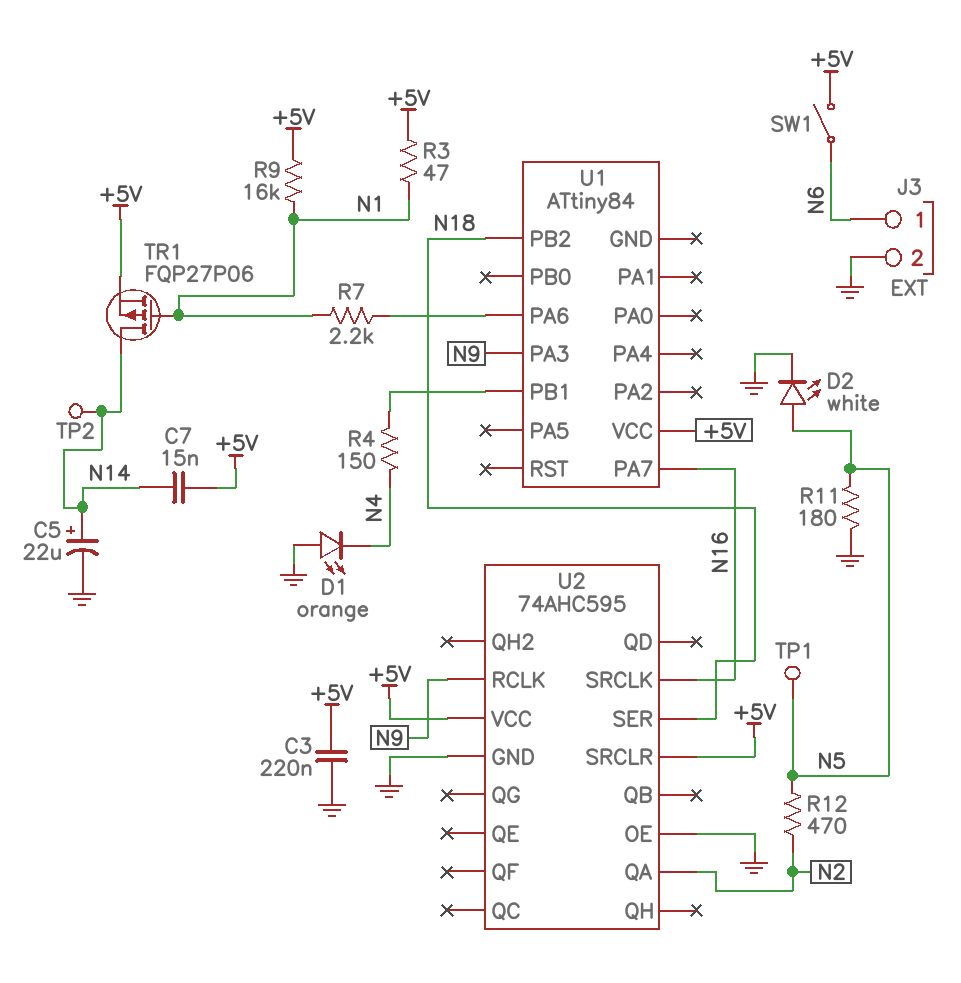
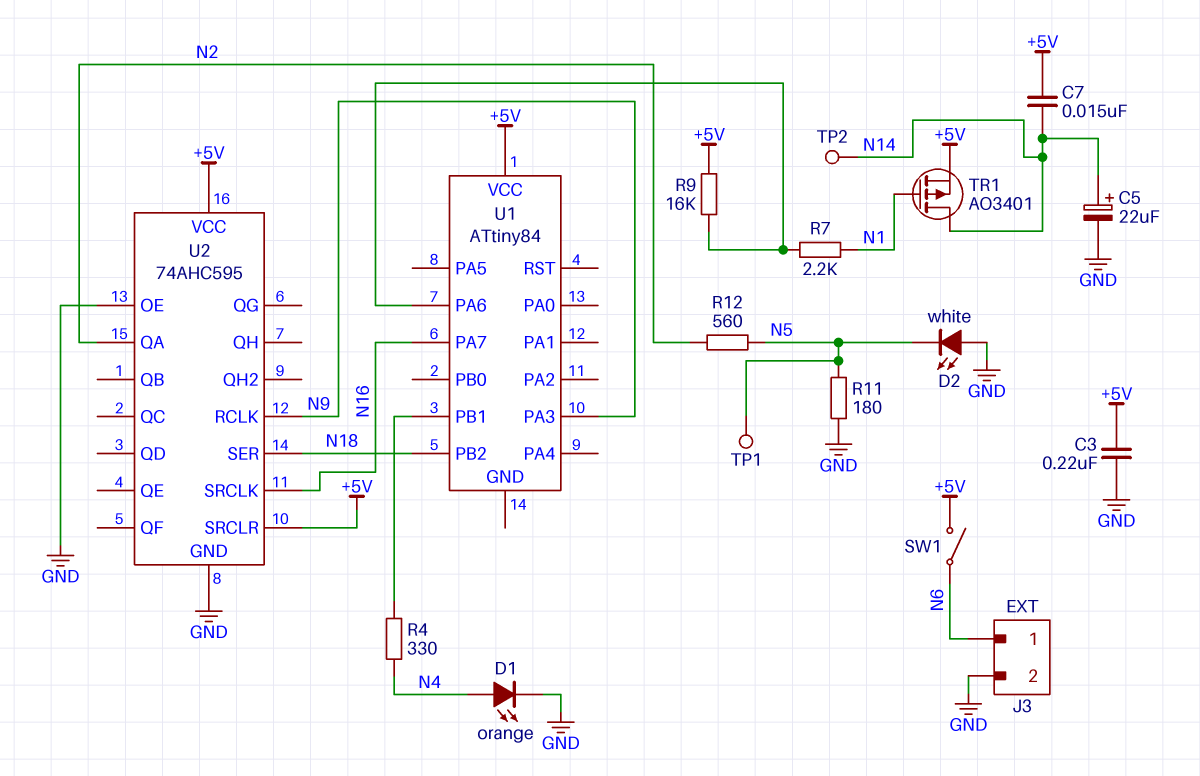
D1: LED orange (A GND, K N4) -> LED orange (A N4, K GND)
D2: LED white (A N5, K GND) -> LED white (A GND, K N5)
R3: 47 (+5V, N1) -> none
R4: 150 (N4, U1/PB1) -> 330 (N4, U1/PB1)
R9: 16k (+5V, N1) -> 16k (+5V, U1/PA6)
R12: 470 (N2, N5) -> 560 (N2, N5)
TR1: PMOS FQP27P06 (G N1, D N14, S +5V) -> PMOS AO3401 (G N1, D N14, S +5V)

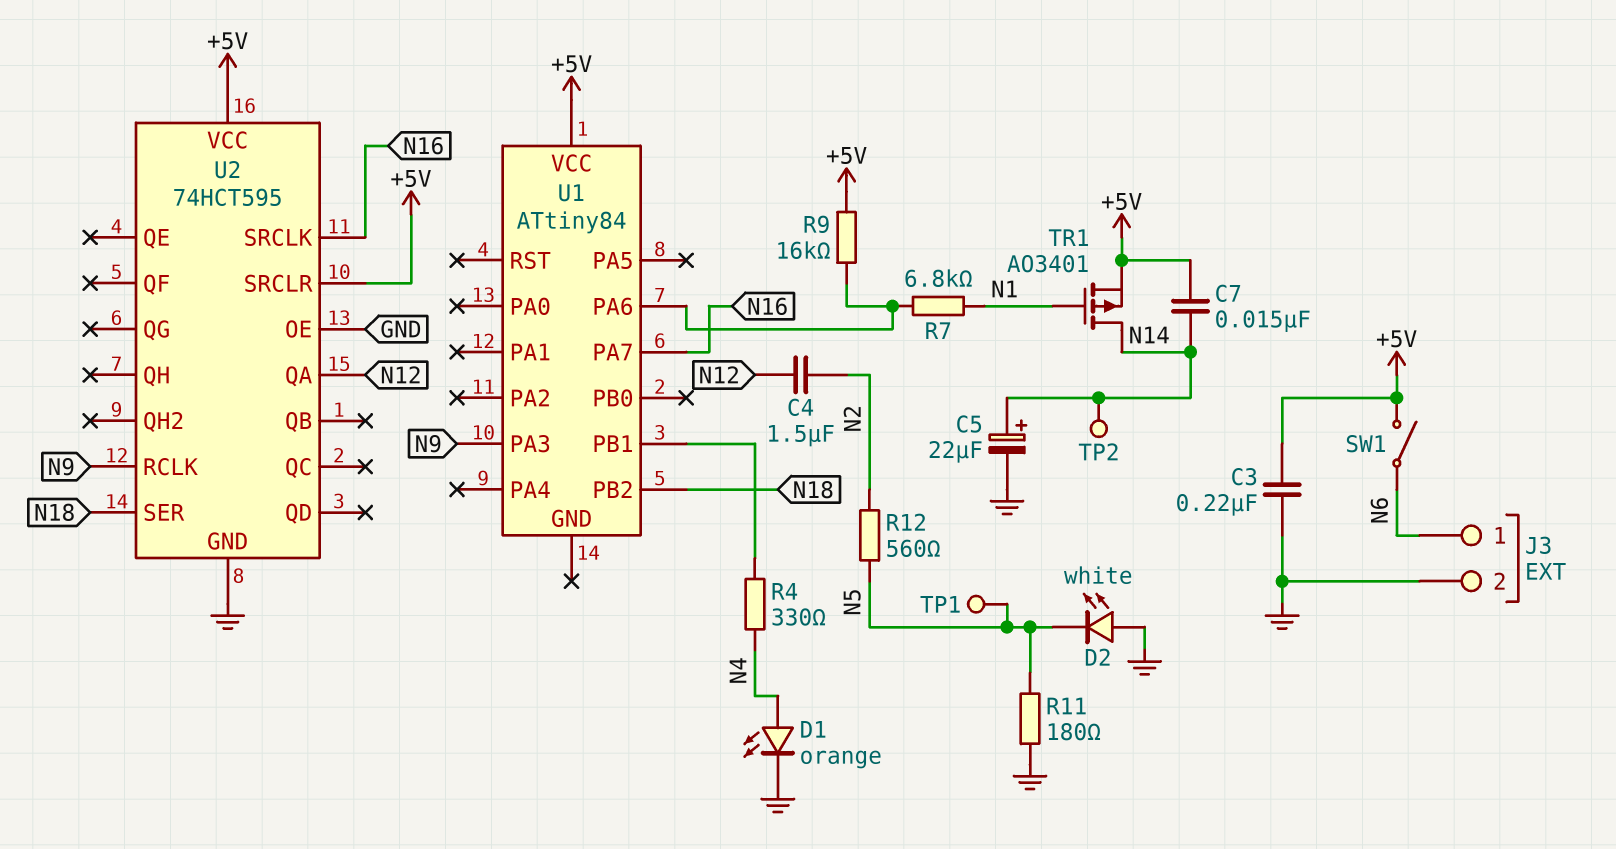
C4: none -> 1.5uF (N2, N12)
R7: 2.2k (N1, U1/PA6) -> 6.8k (N1, U1/PA6)
U2: 74AHC595 -> 74HCT595
U2 pin QA: N2 -> N12

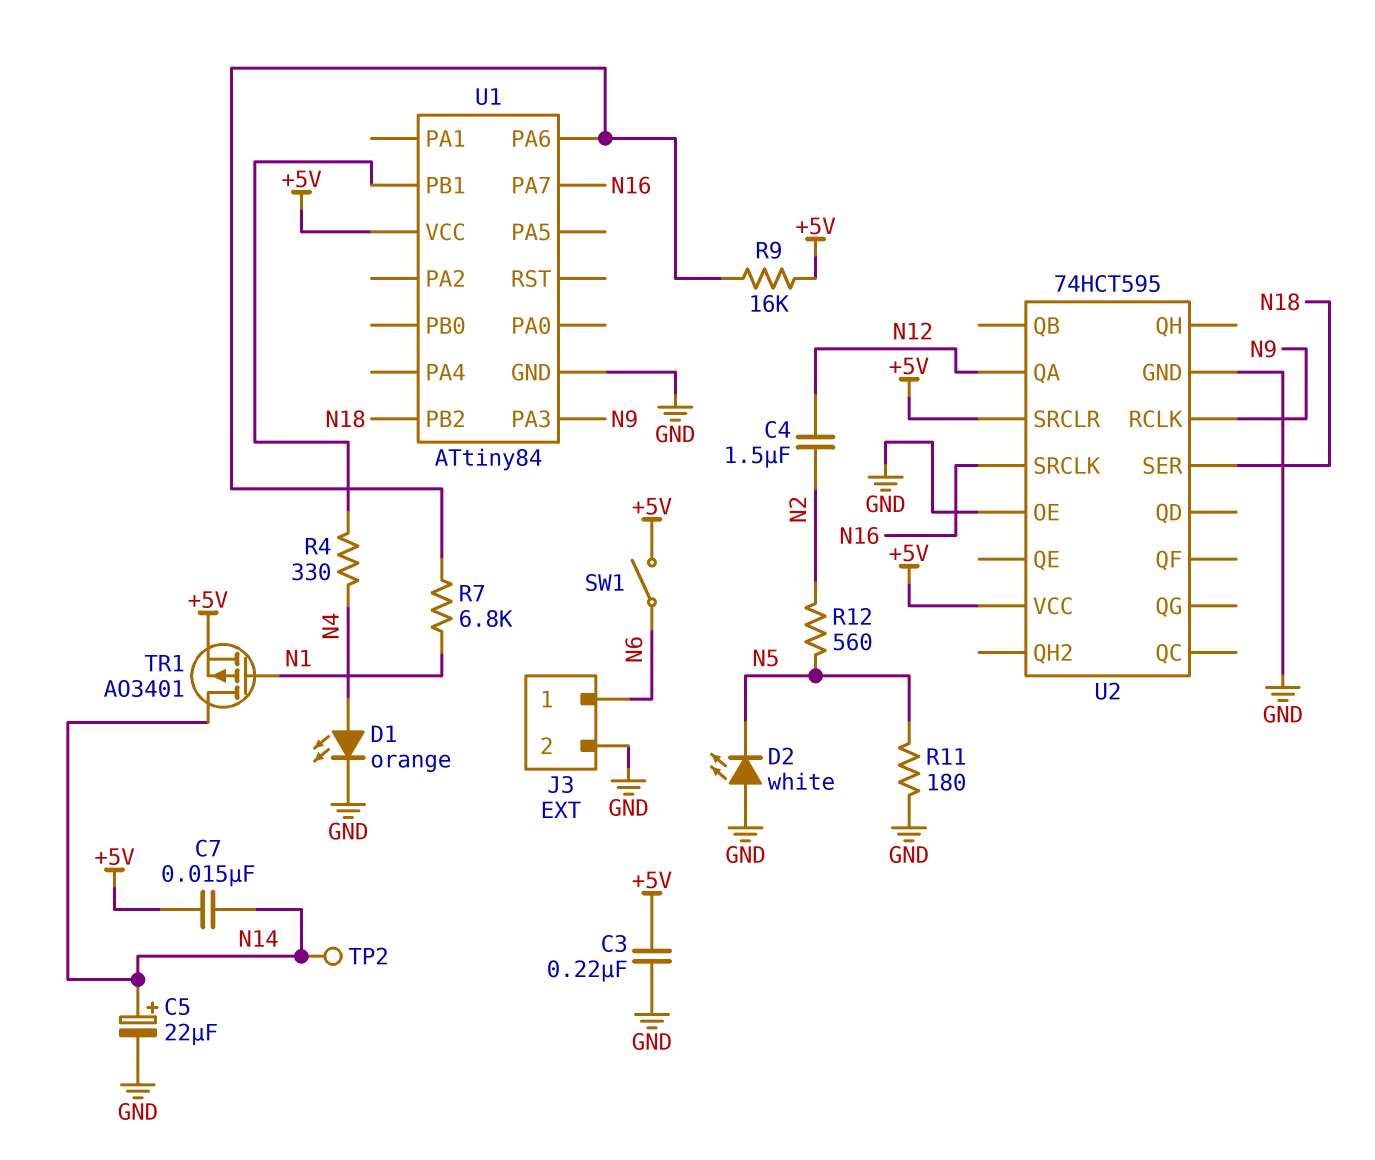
TP1: test point (N5) -> none
U1 pin GND: none -> GND

